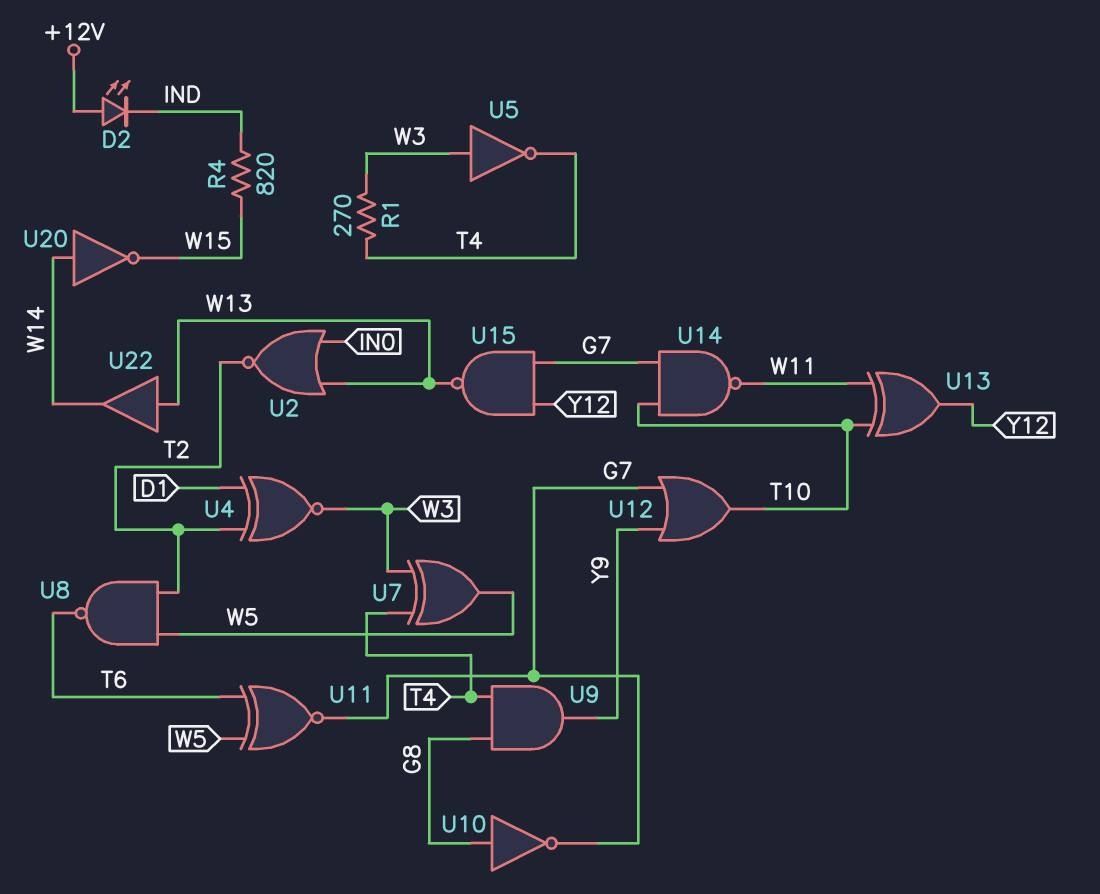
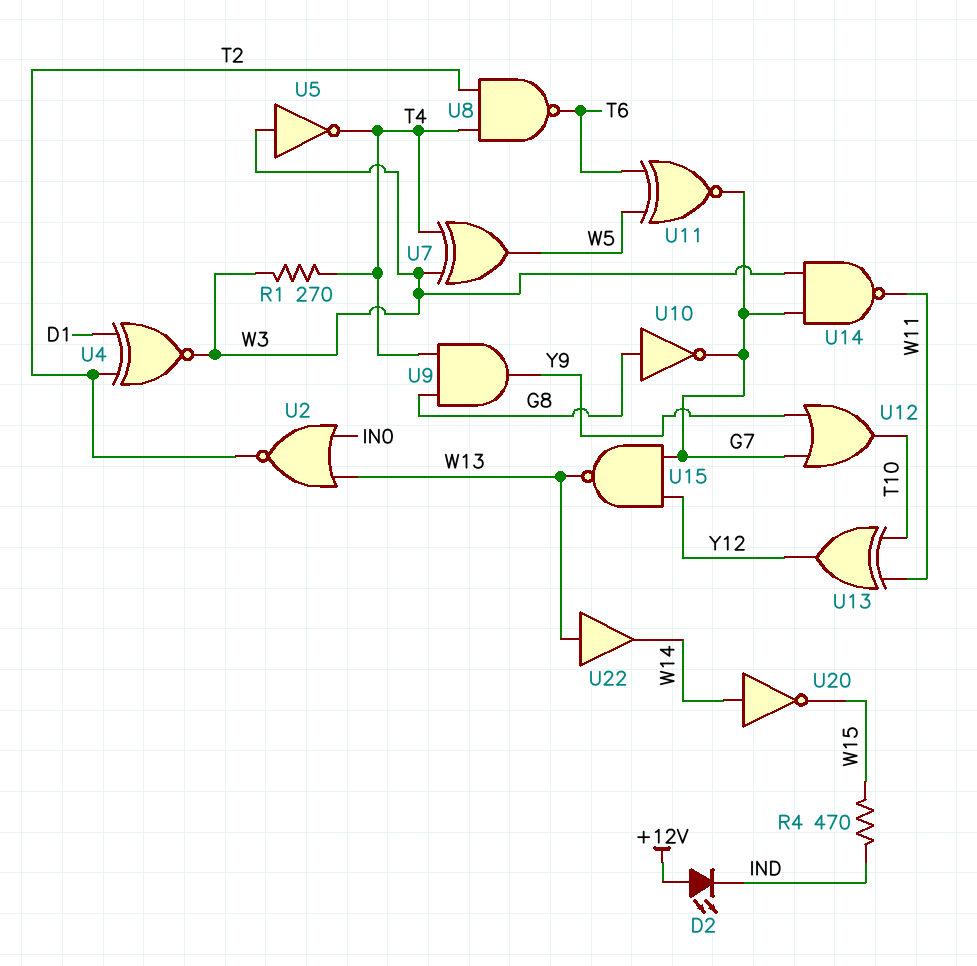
R4: 820 (IND, W15) -> 470 (IND, W15)
U8: NAND (in T2, in W5, out T6) -> NAND (in T2, in T4, out T6)
U14: NAND (in G7, in T10, out W11) -> NAND (in G7, in W3, out W11)

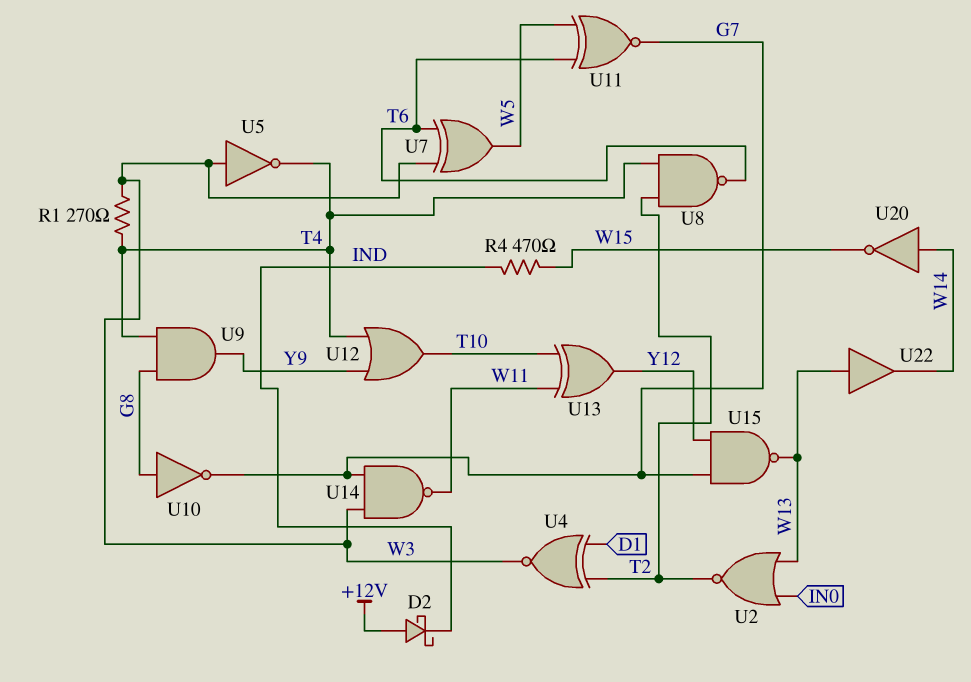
D2: LED (A +12V, K IND) -> schottky (A +12V, K IND)
U7: XOR (in T4, in W3, out W5) -> XOR (in T6, in W3, out W5)
U12: OR (in G7, in Y9, out T10) -> OR (in T4, in Y9, out T10)

